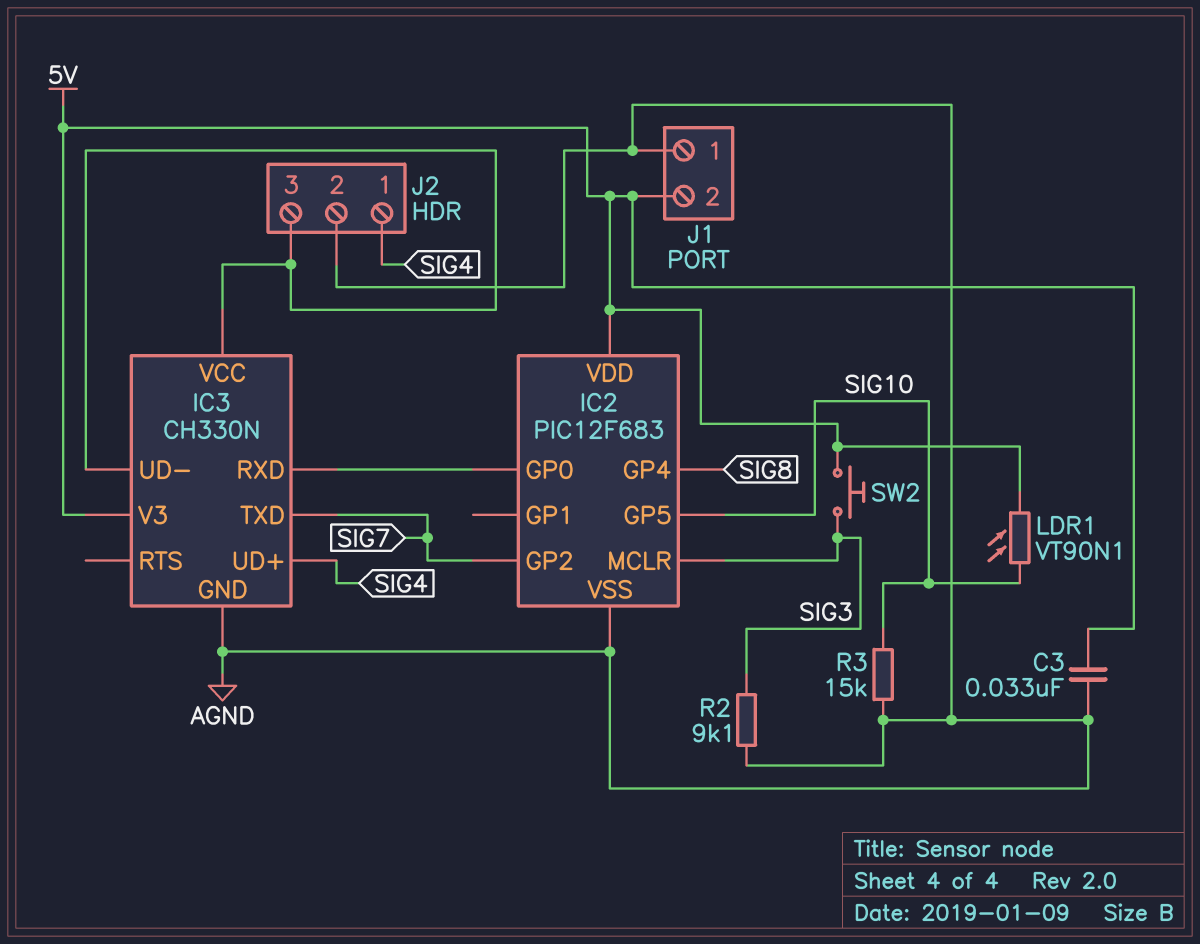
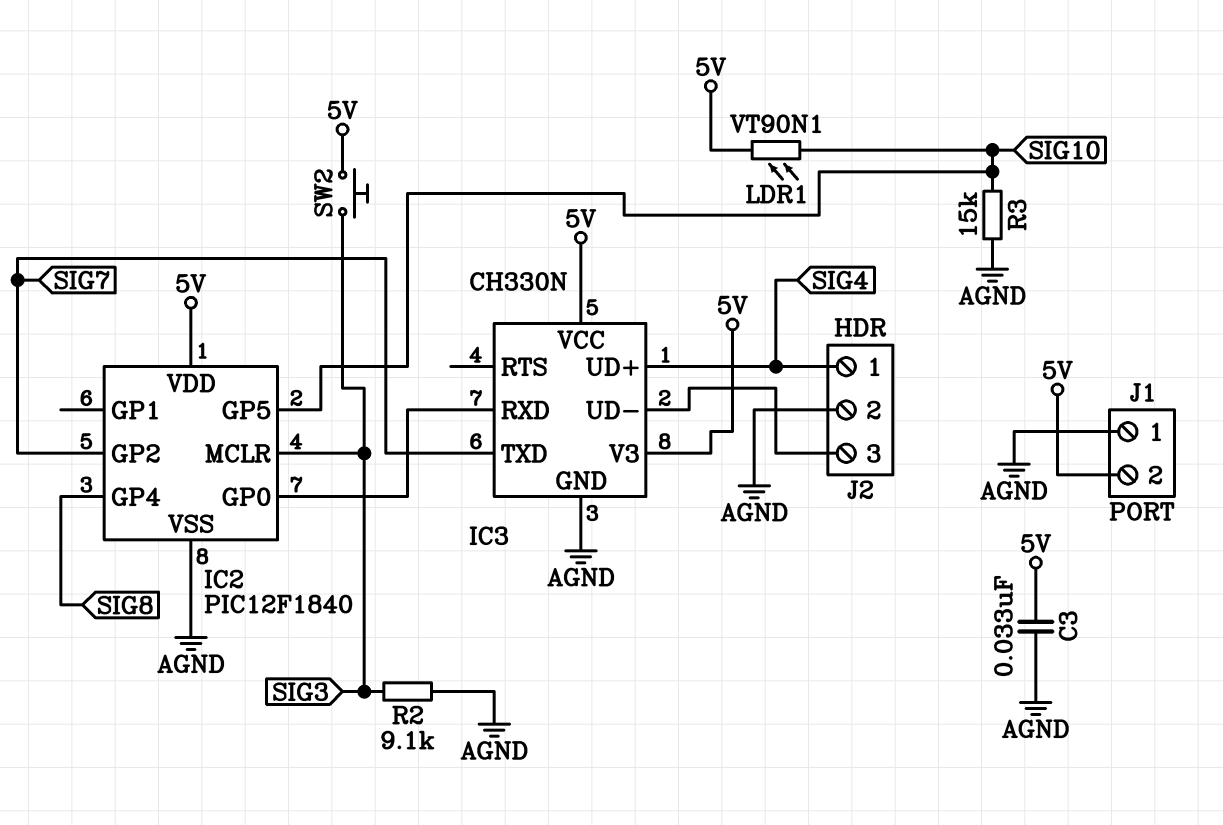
IC2: PIC12F683 -> PIC12F1840
IC3 pin VCC: IC3/UD- -> 5V

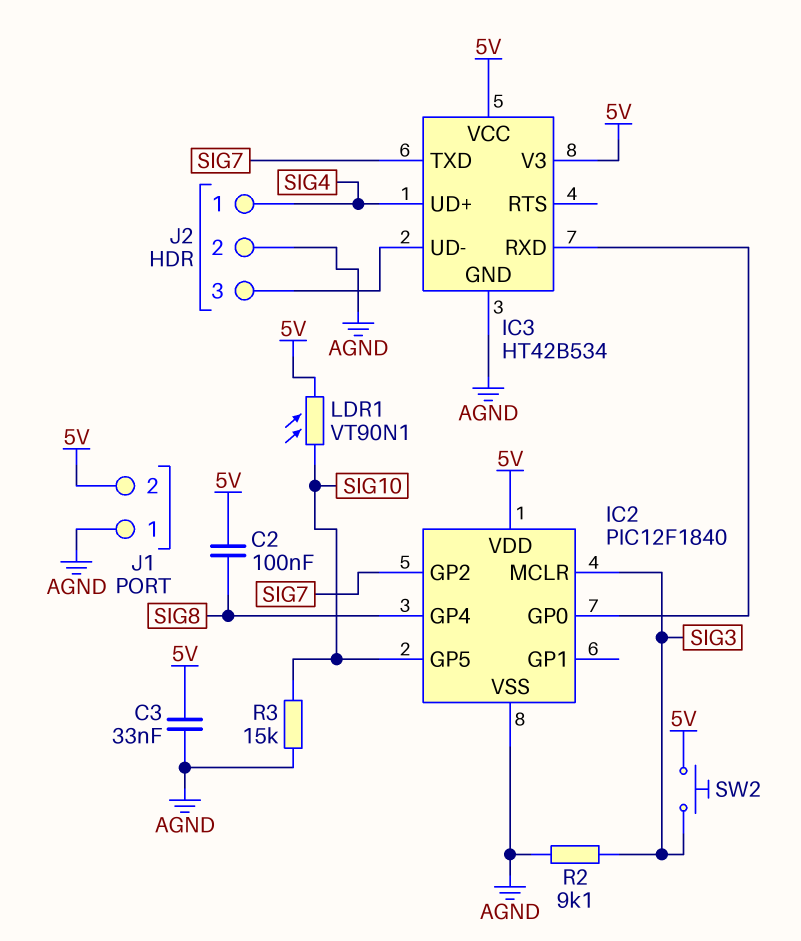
C2: none -> 100nF (5V, SIG8)
IC3: CH330N -> HT42B534

